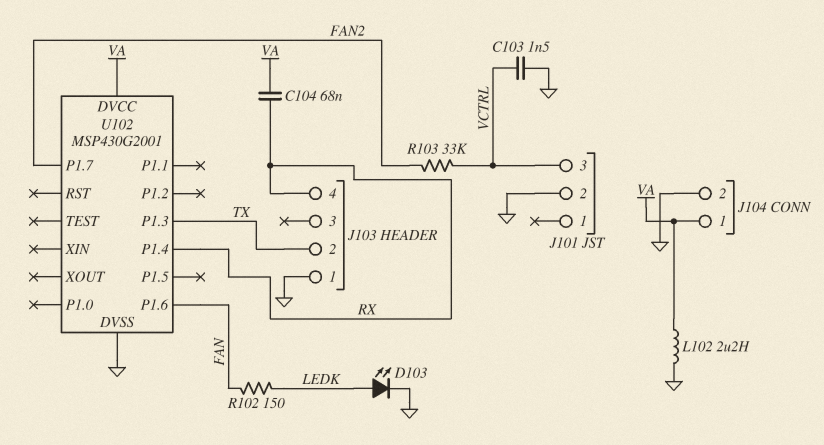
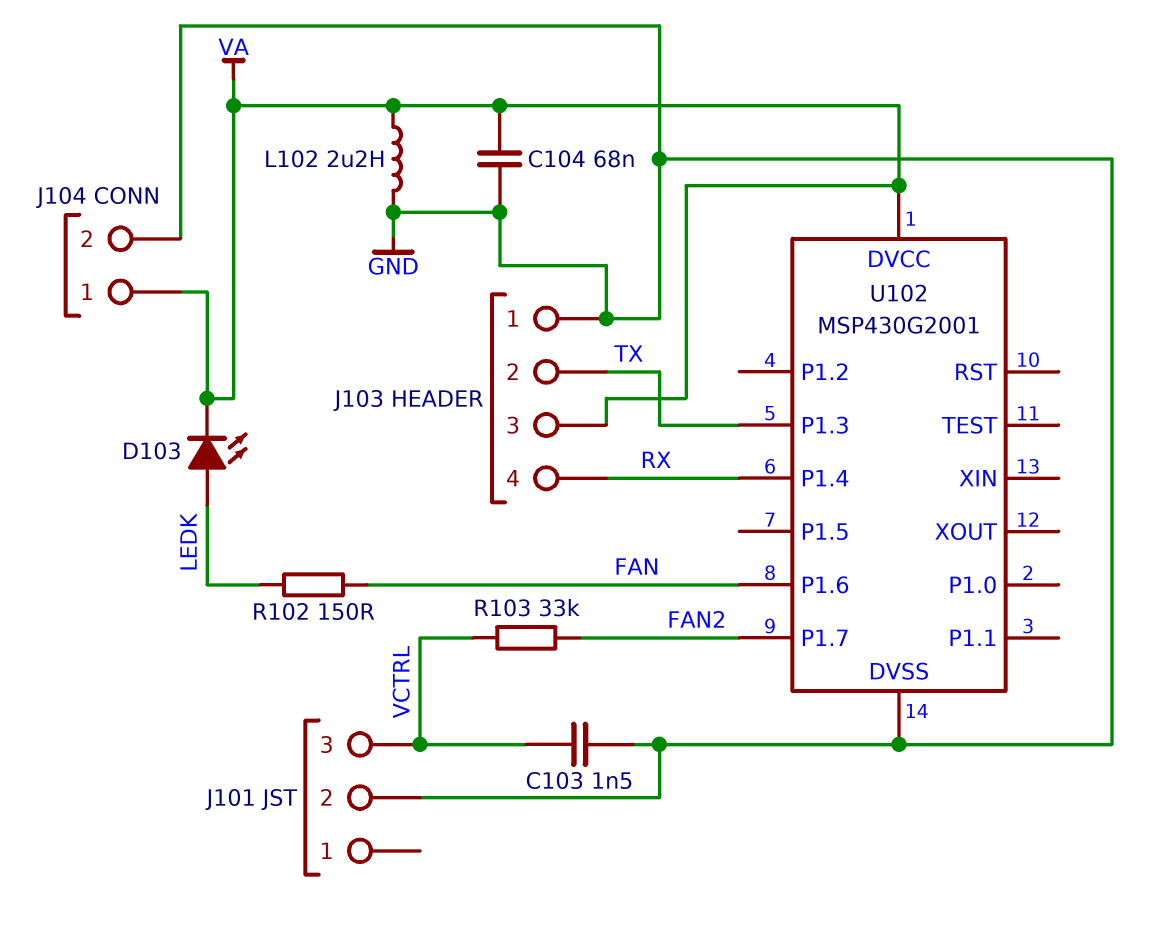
C104: 68nF (RX, VA) -> 68nF (GND, VA)
D103: LED (A LEDK, K GND) -> LED (A LEDK, K VA)
J103 pin 3: none -> VA

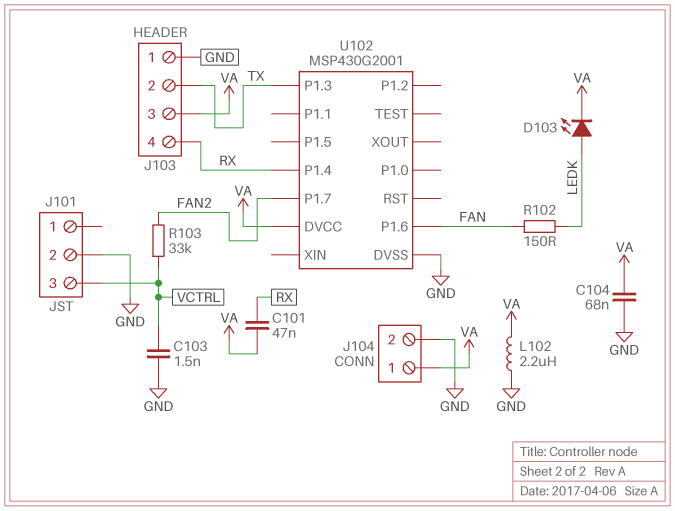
C101: none -> 47nF (RX, VA)

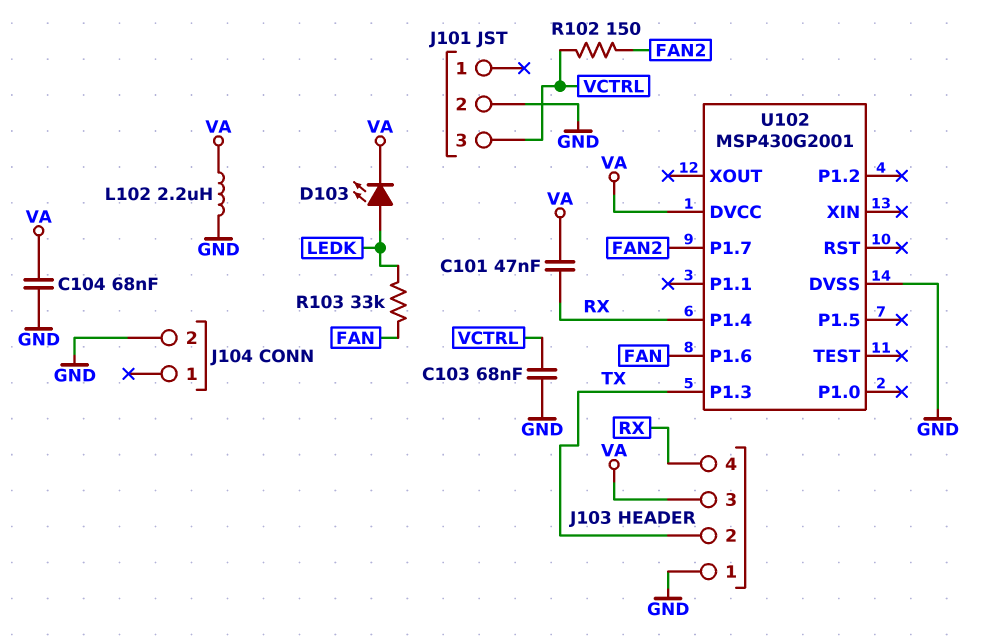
C103: 1.5nF (GND, VCTRL) -> 68nF (GND, VCTRL)
J104 pin 1: VA -> none
R102: 150 (FAN, LEDK) -> 150 (FAN2, VCTRL)
R103: 33k (FAN2, VCTRL) -> 33k (FAN, LEDK)

